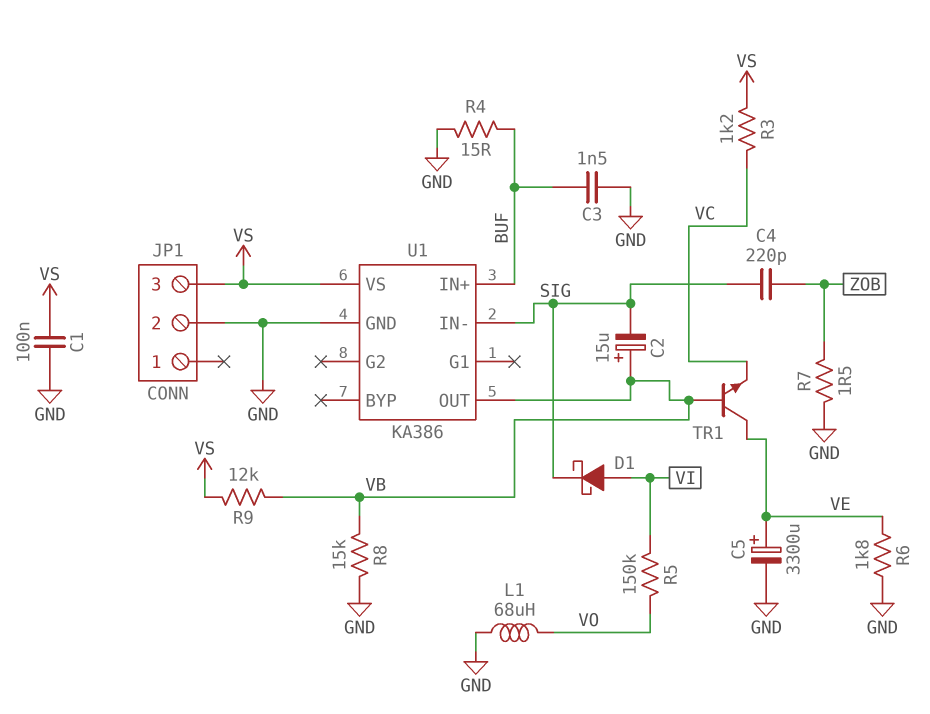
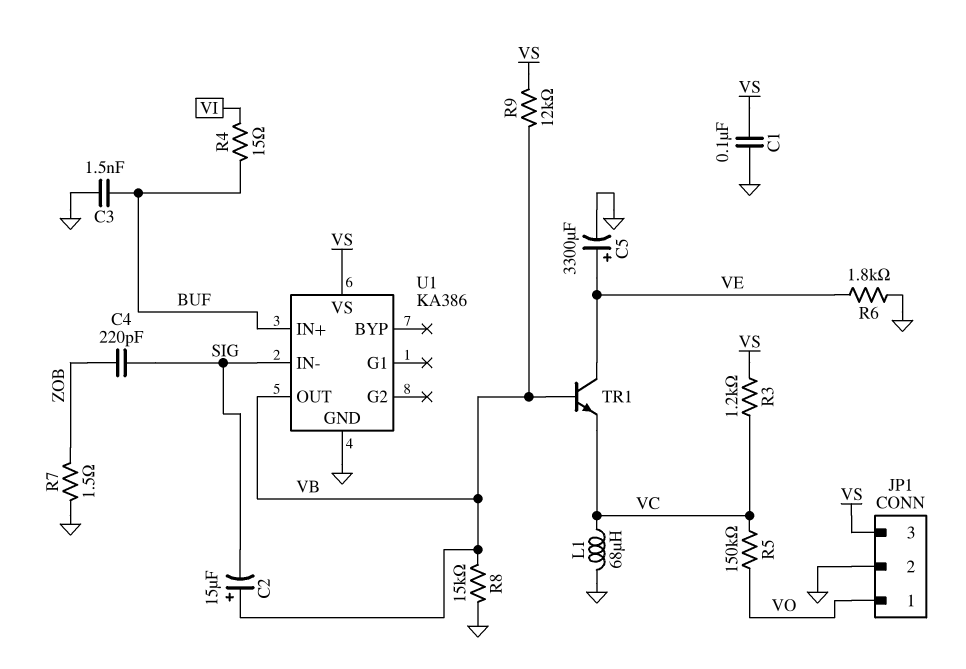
D1: schottky (A VI, K SIG) -> none
JP1 pin 1: none -> VO
L1: 68uH (GND, VO) -> 68uH (GND, VC)
R4: 15 (BUF, GND) -> 15 (BUF, VI)
R5: 150k (VI, VO) -> 150k (VC, VO)

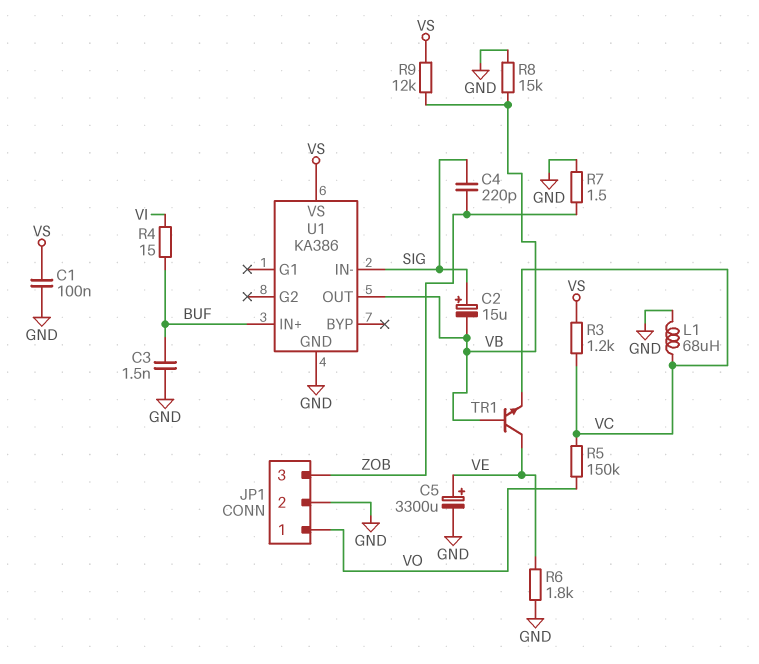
C2: 15uF (plus VB, minus SIG) -> 15uF (plus SIG, minus VB)
JP1 pin 3: VS -> ZOB

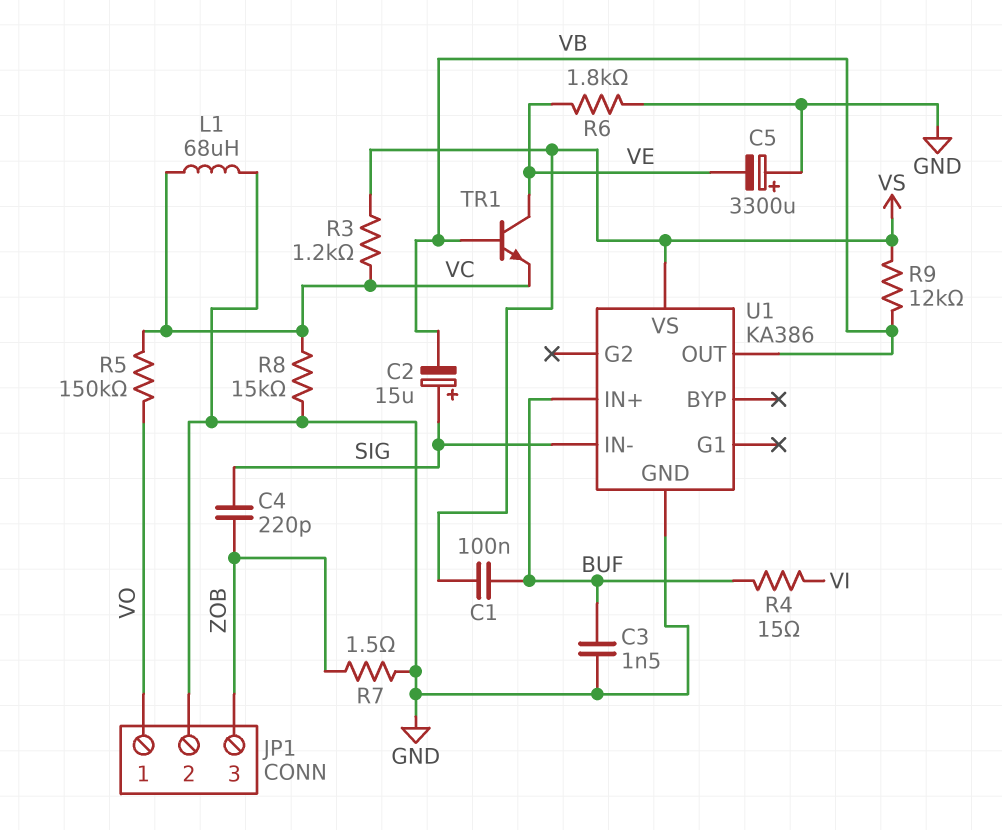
C1: 100nF (GND, VS) -> 100nF (BUF, VS)
C5: 3300uF (plus VE, minus GND) -> 3300uF (plus GND, minus VE)
R8: 15k (GND, VB) -> 15k (GND, VC)

